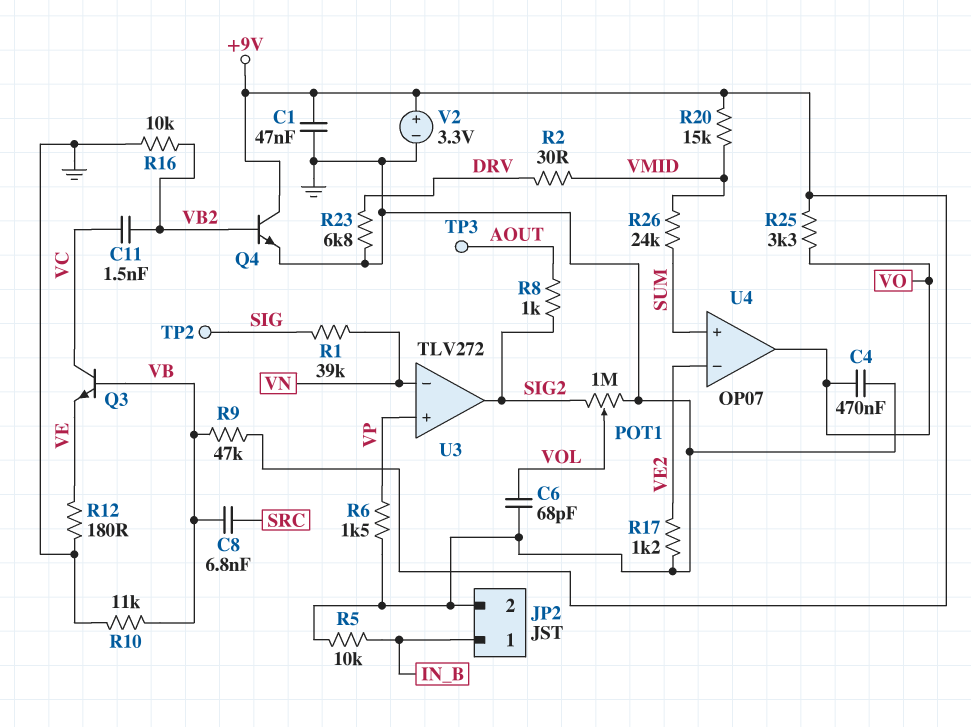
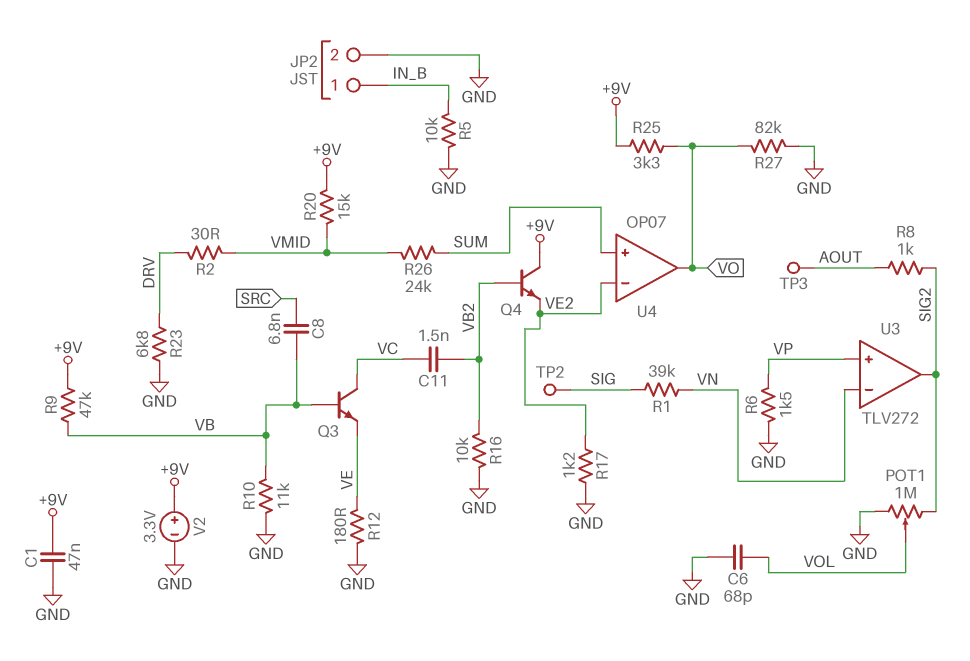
C4: 470nF (GND, VO) -> none
Q4: NPN (B VB2, C +9V, E GND) -> NPN (B VB2, C +9V, E VE2)
R27: none -> 82k (GND, VO)

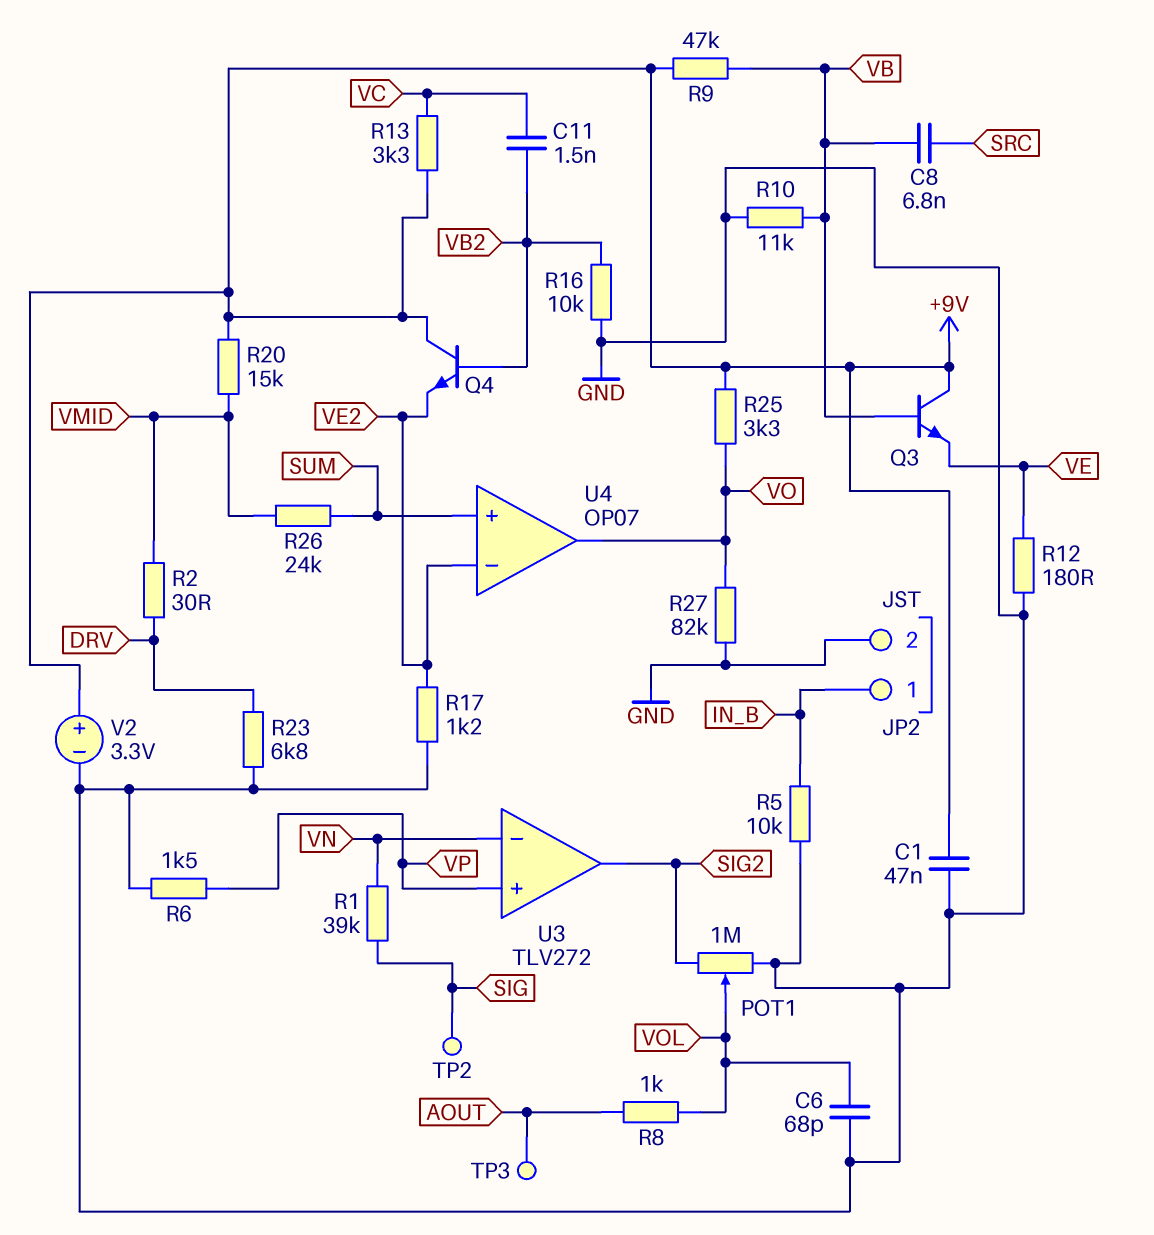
Q3: NPN (B VB, C VC, E VE) -> NPN (B VB, C +9V, E VE)
R8: 1k (AOUT, SIG2) -> 1k (AOUT, VOL)
R13: none -> 3.3k (+9V, VC)

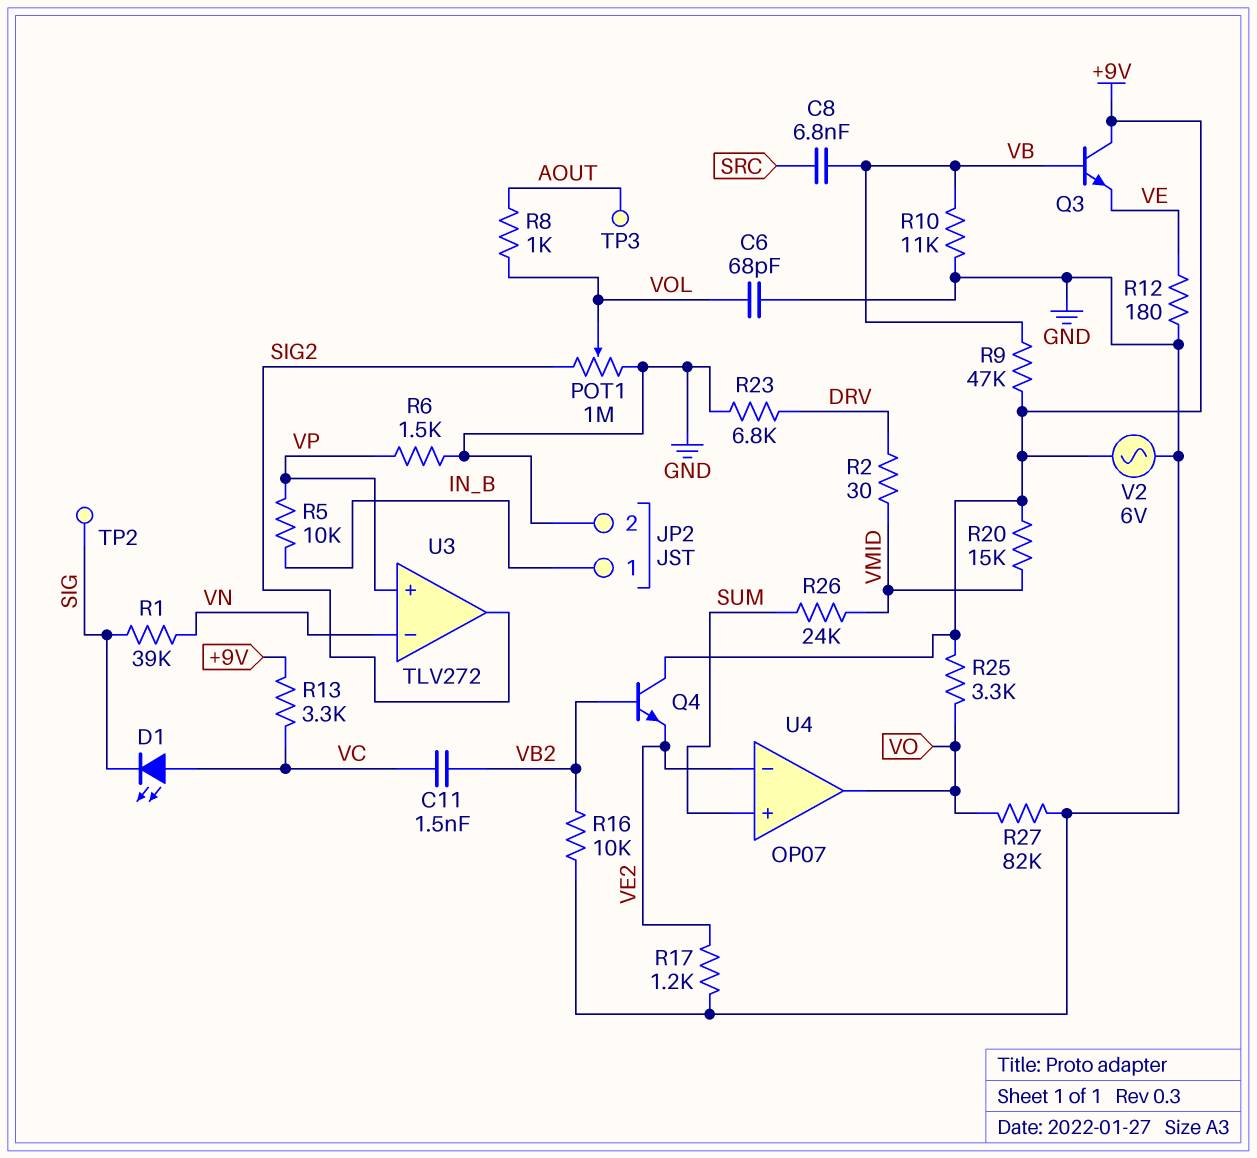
C1: 47nF (+9V, GND) -> none
D1: none -> LED (A VC, K SIG)
R5: 10k (GND, IN_B) -> 10k (IN_B, VP)
V2: 3.3V (plus +9V, minus GND) -> AC 6V (+9V, GND)

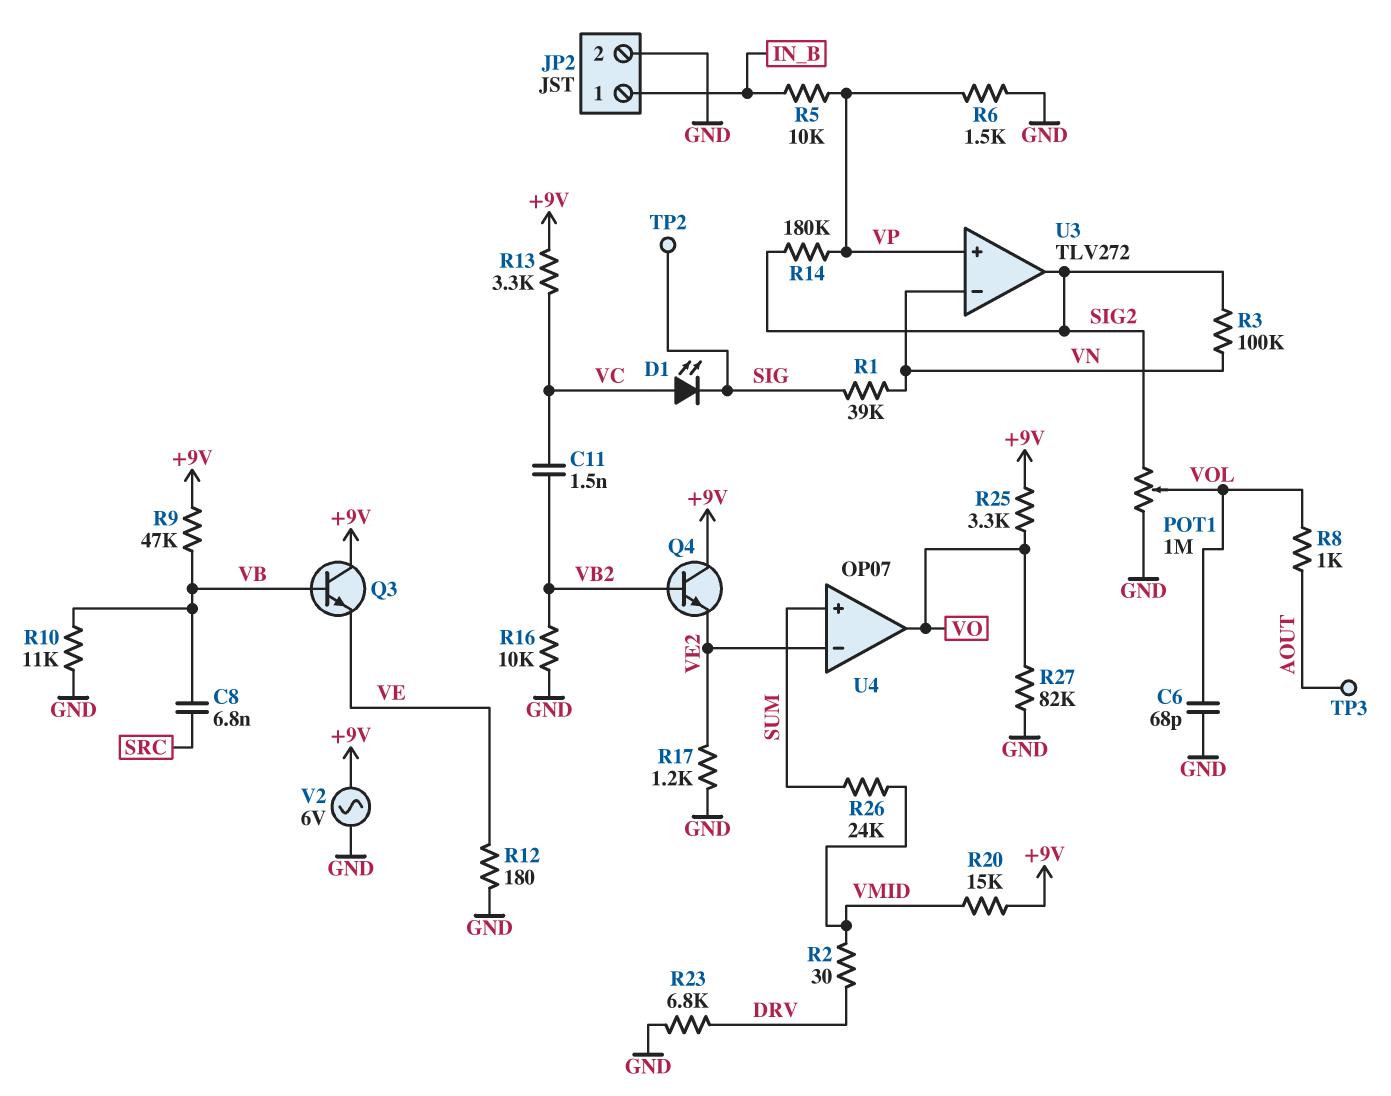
R3: none -> 100k (SIG2, VN)
R14: none -> 180k (SIG2, VP)

